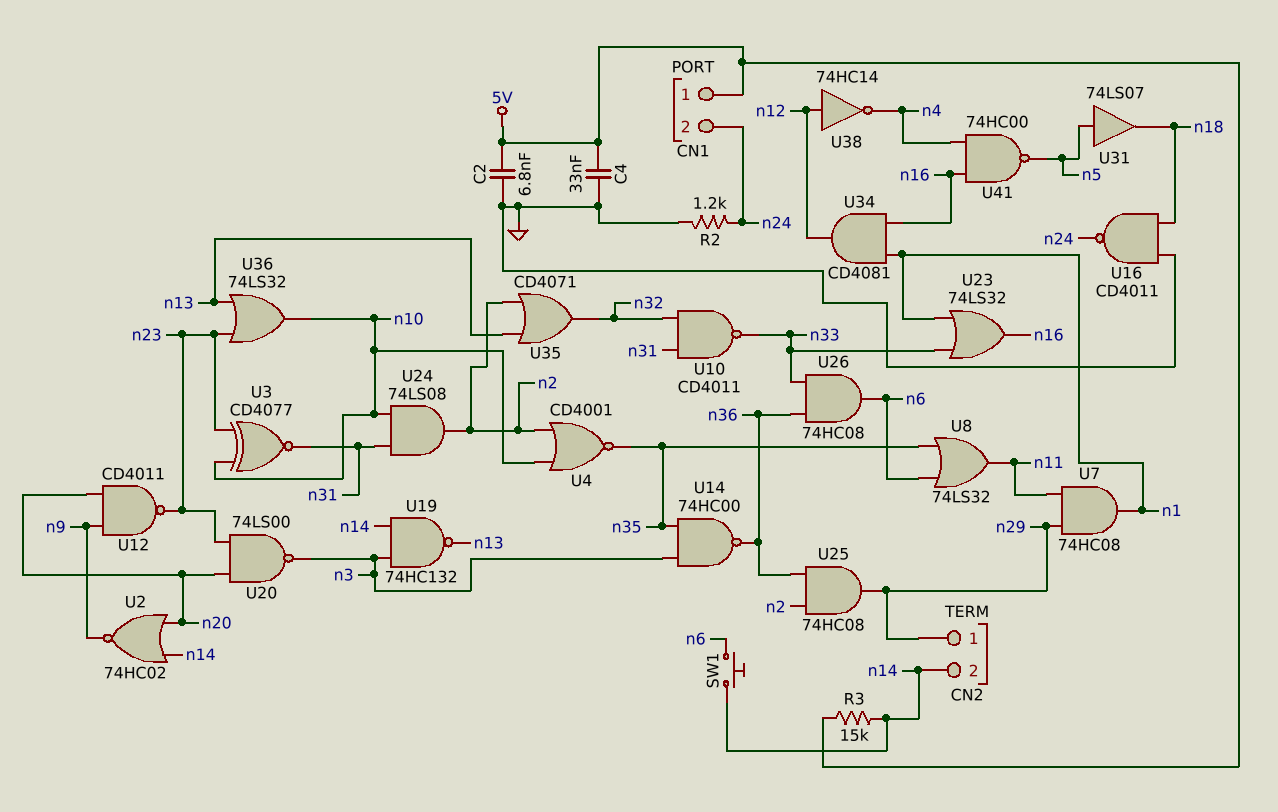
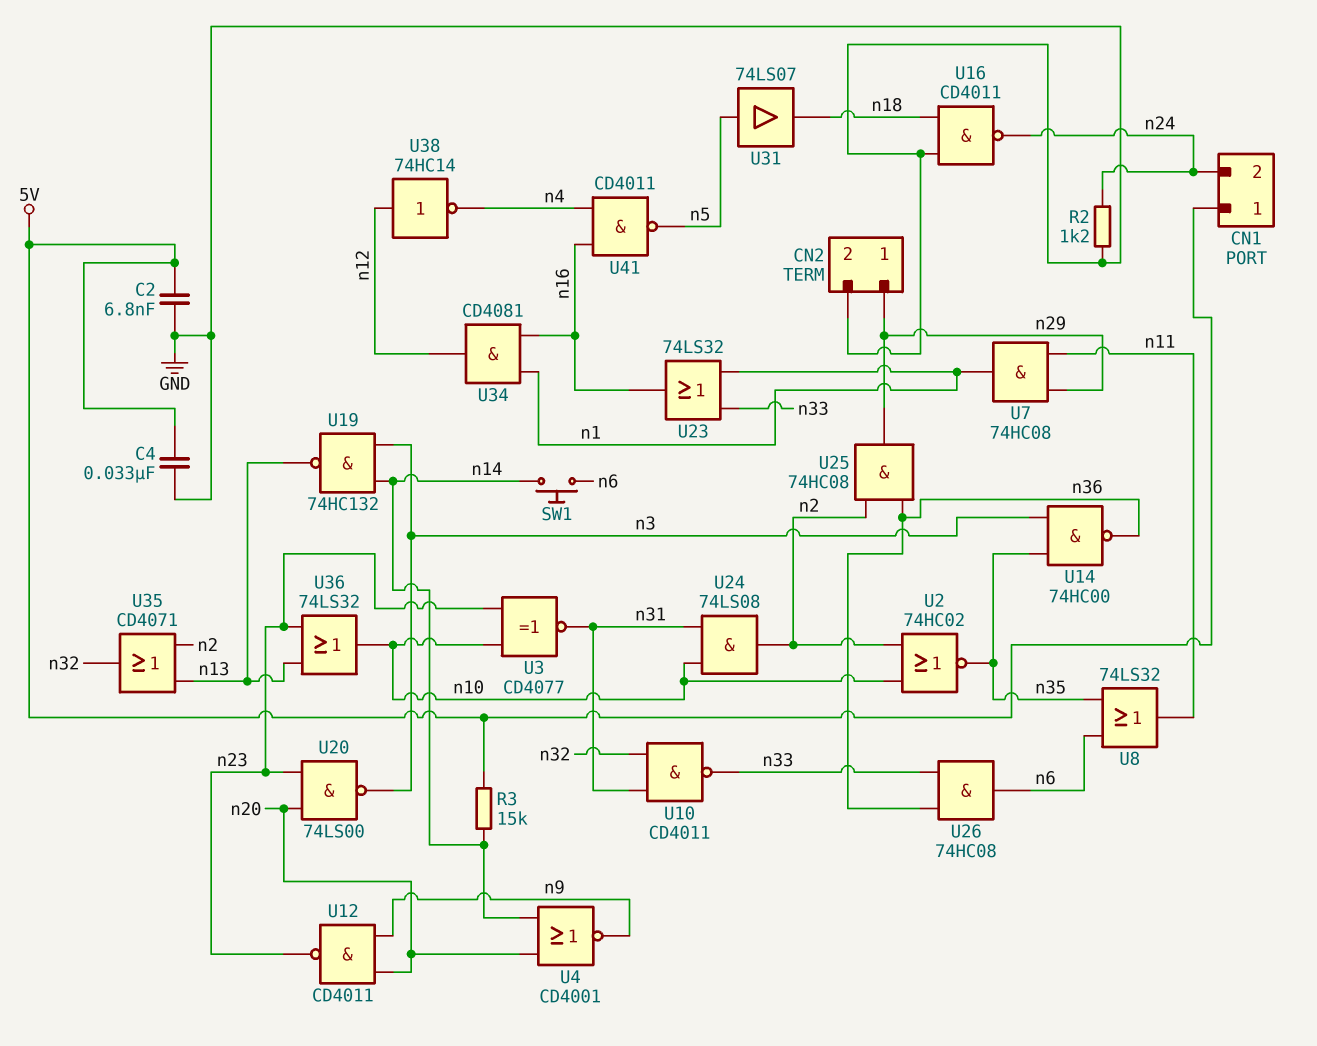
CN2 pin 2: n14 -> GND
U2: NOR 74HC02 (in n14, in n20, out n9) -> NOR 74HC02 (in n2, in n10, out n35)
U4: NOR CD4001 (in n2, in n10, out n35) -> NOR CD4001 (in n14, in n20, out n9)
U41: NAND 74HC00 (in n4, in n16, out n5) -> NAND CD4011 (in n4, in n16, out n5)

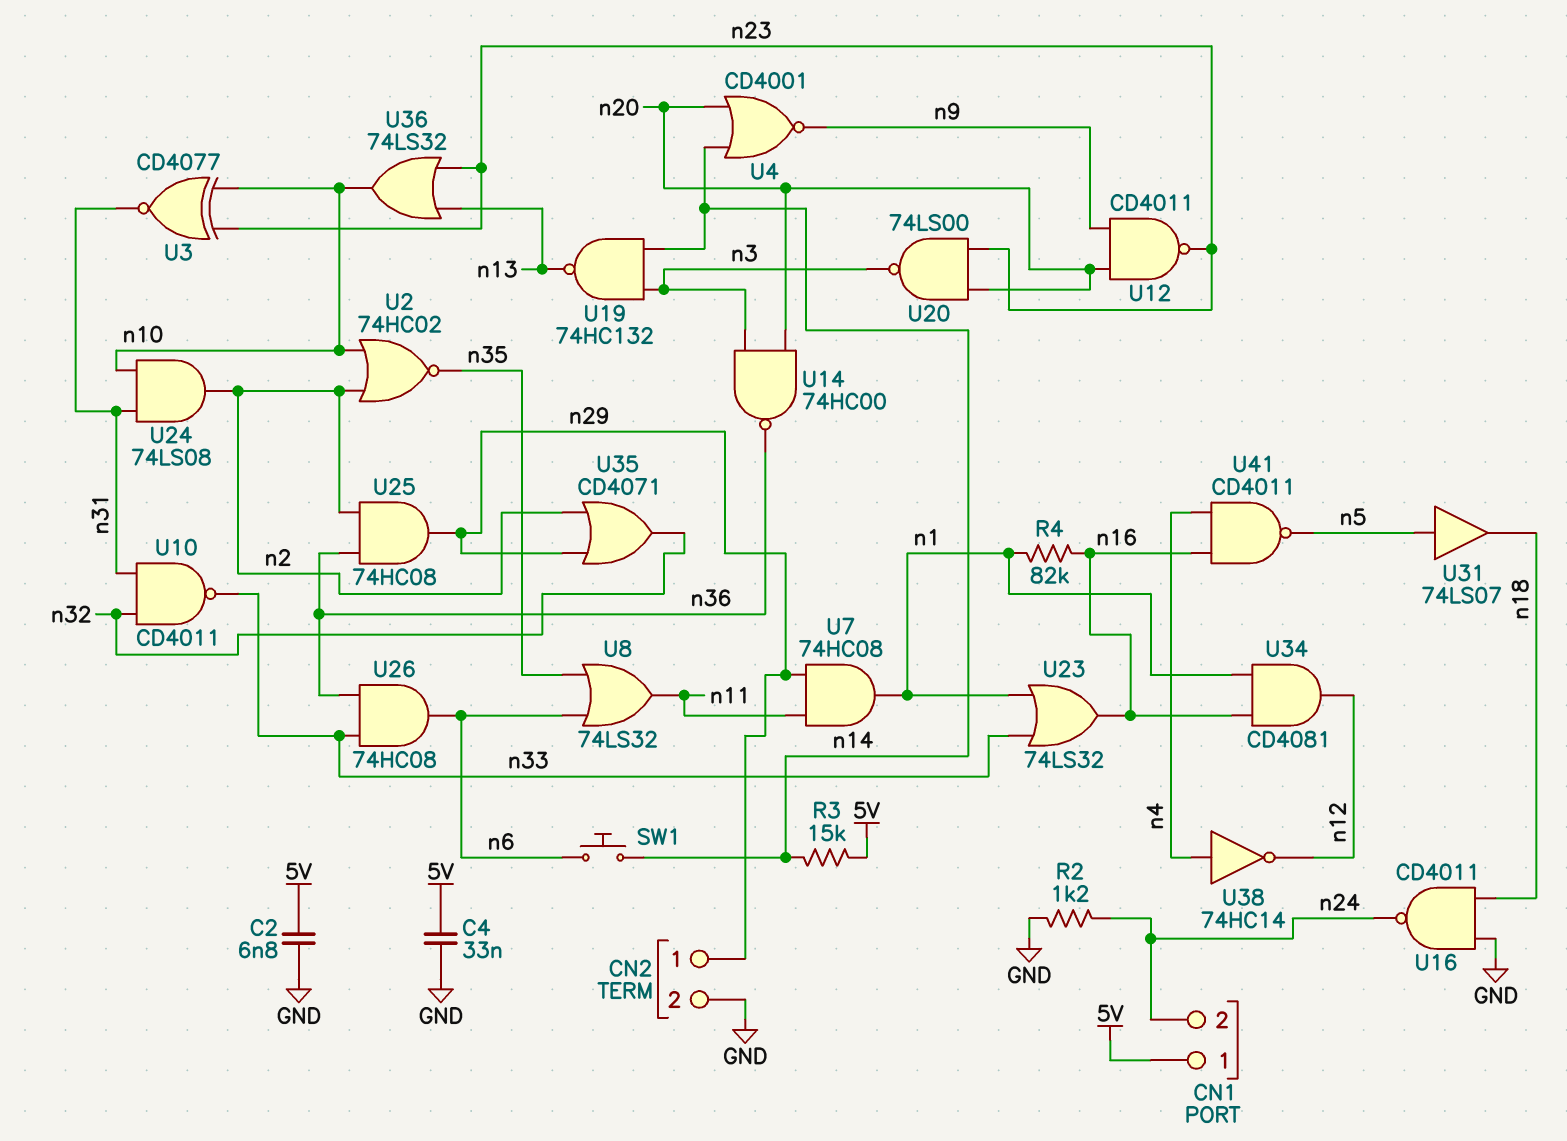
R4: none -> 82k (n1, n16)
U14: NAND 74HC00 (in n3, in n35, out n36) -> NAND 74HC00 (in n3, in n20, out n36)
U35: OR CD4071 (in n2, in n13, out n32) -> OR CD4071 (in n2, in n29, out n32)
U38: NOT 74HC14 (in n12, out n4) -> NOT 74HC14 (in n4, out n12)

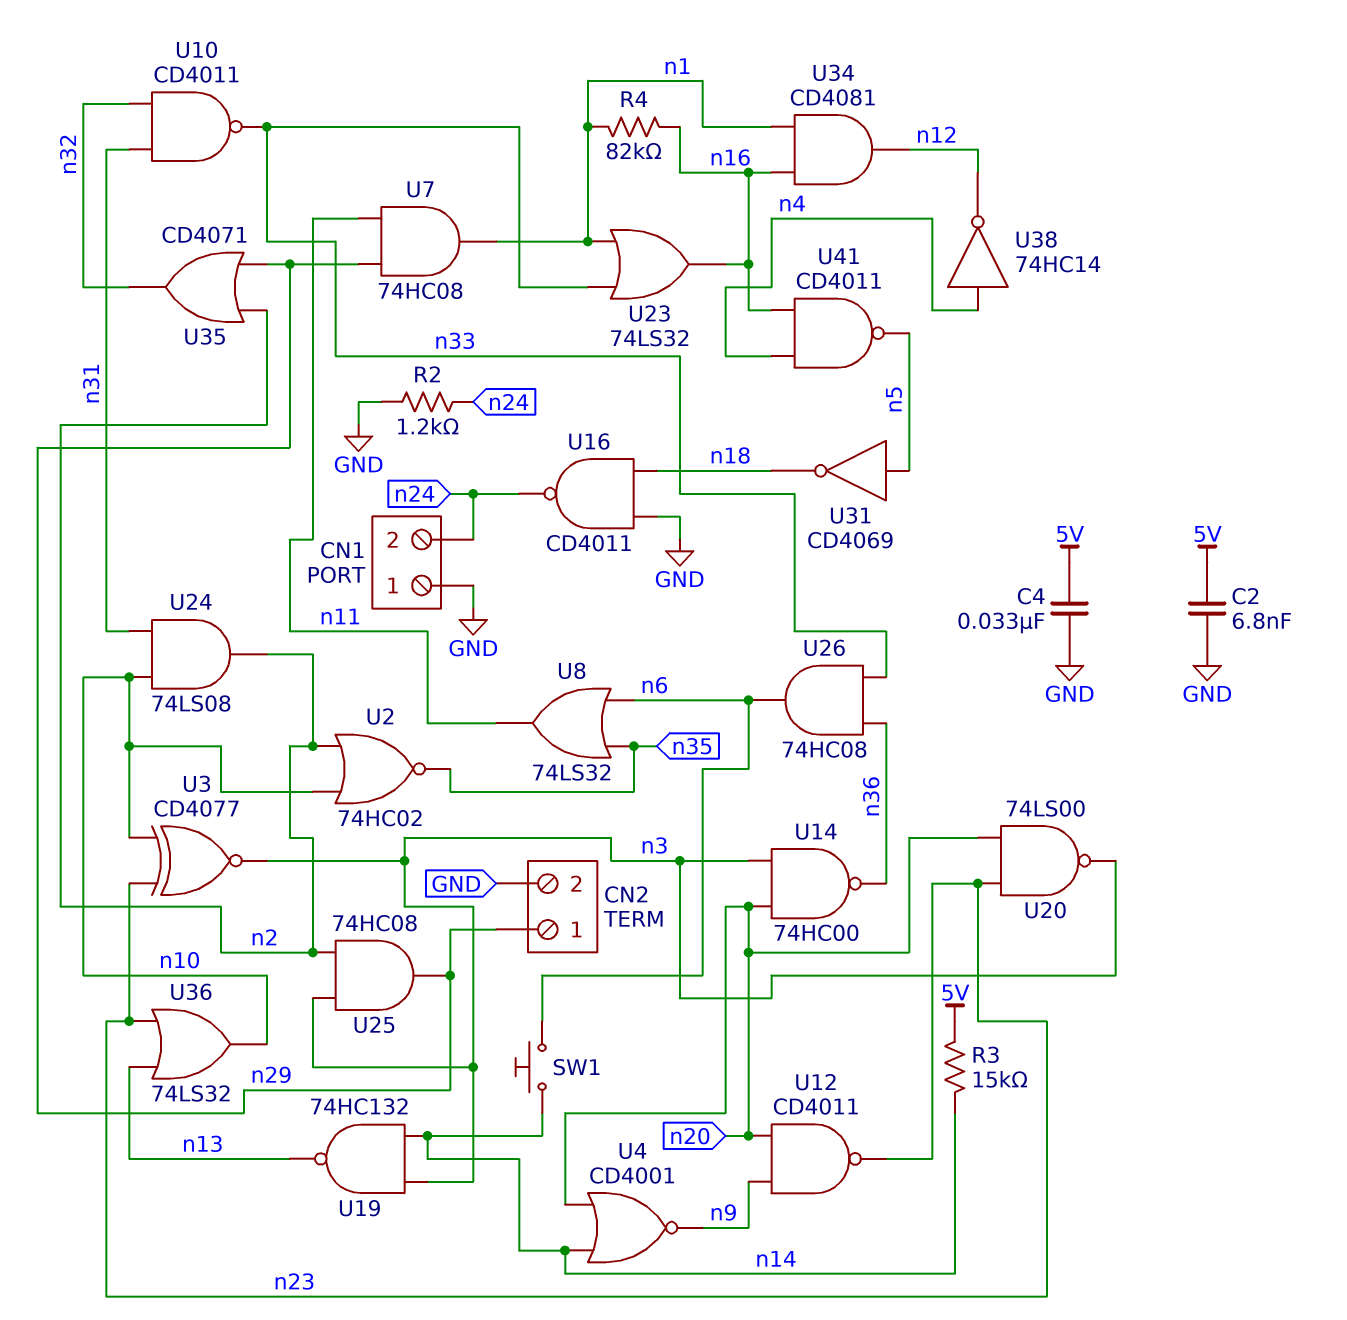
CN1 pin 1: 5V -> GND
U3: XNOR CD4077 (in n10, in n23, out n31) -> XNOR CD4077 (in n10, in n23, out n3)
U25: AND 74HC08 (in n2, in n36, out n29) -> AND 74HC08 (in n2, in n3, out n29)
U31: buffer 74LS07 (in n5, out n18) -> NOT CD4069 (in n5, out n18)

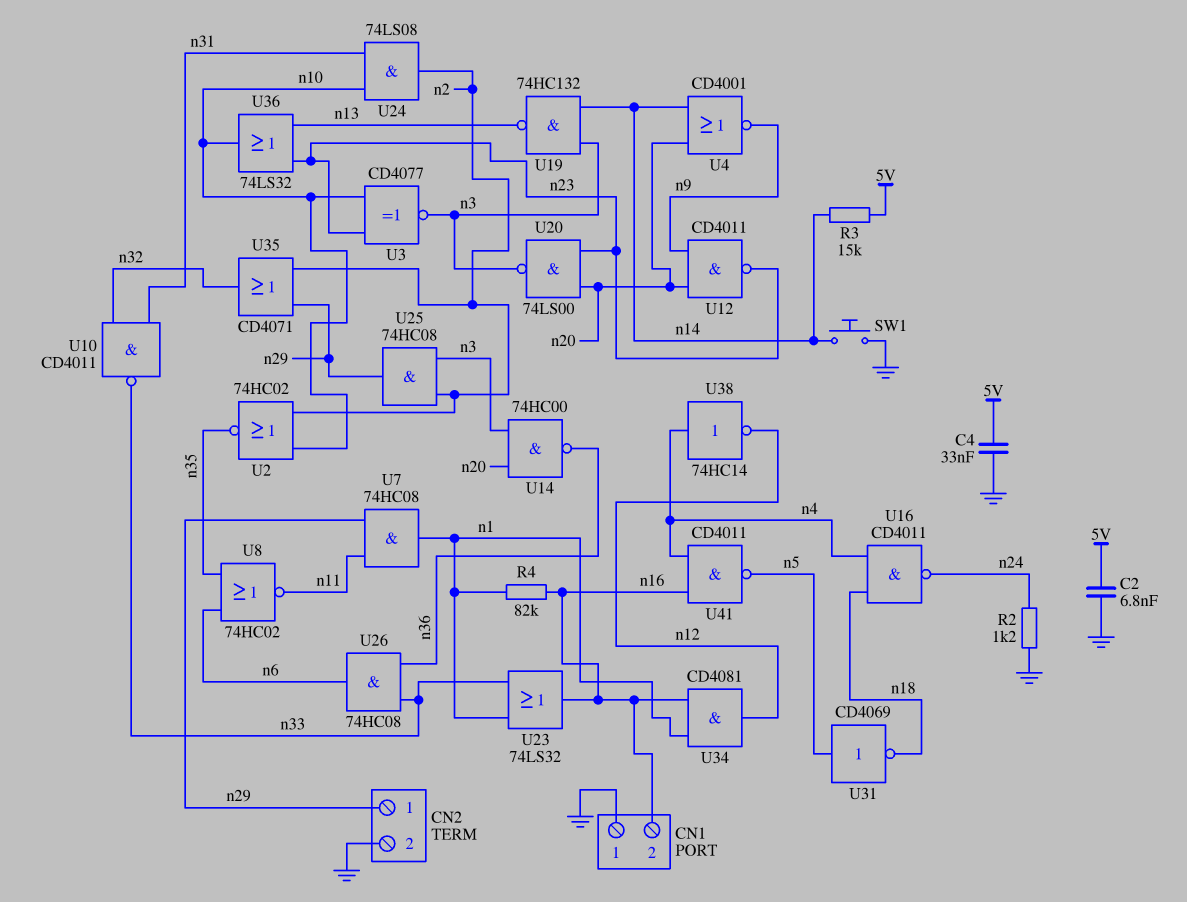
CN1 pin 2: n24 -> n16
SW1: button (n6, n14) -> button (GND, n14)
U8: OR 74LS32 (in n6, in n35, out n11) -> NOR 74HC02 (in n6, in n35, out n11)
U16: NAND CD4011 (in GND, in n18, out n24) -> NAND CD4011 (in n4, in n18, out n24)

